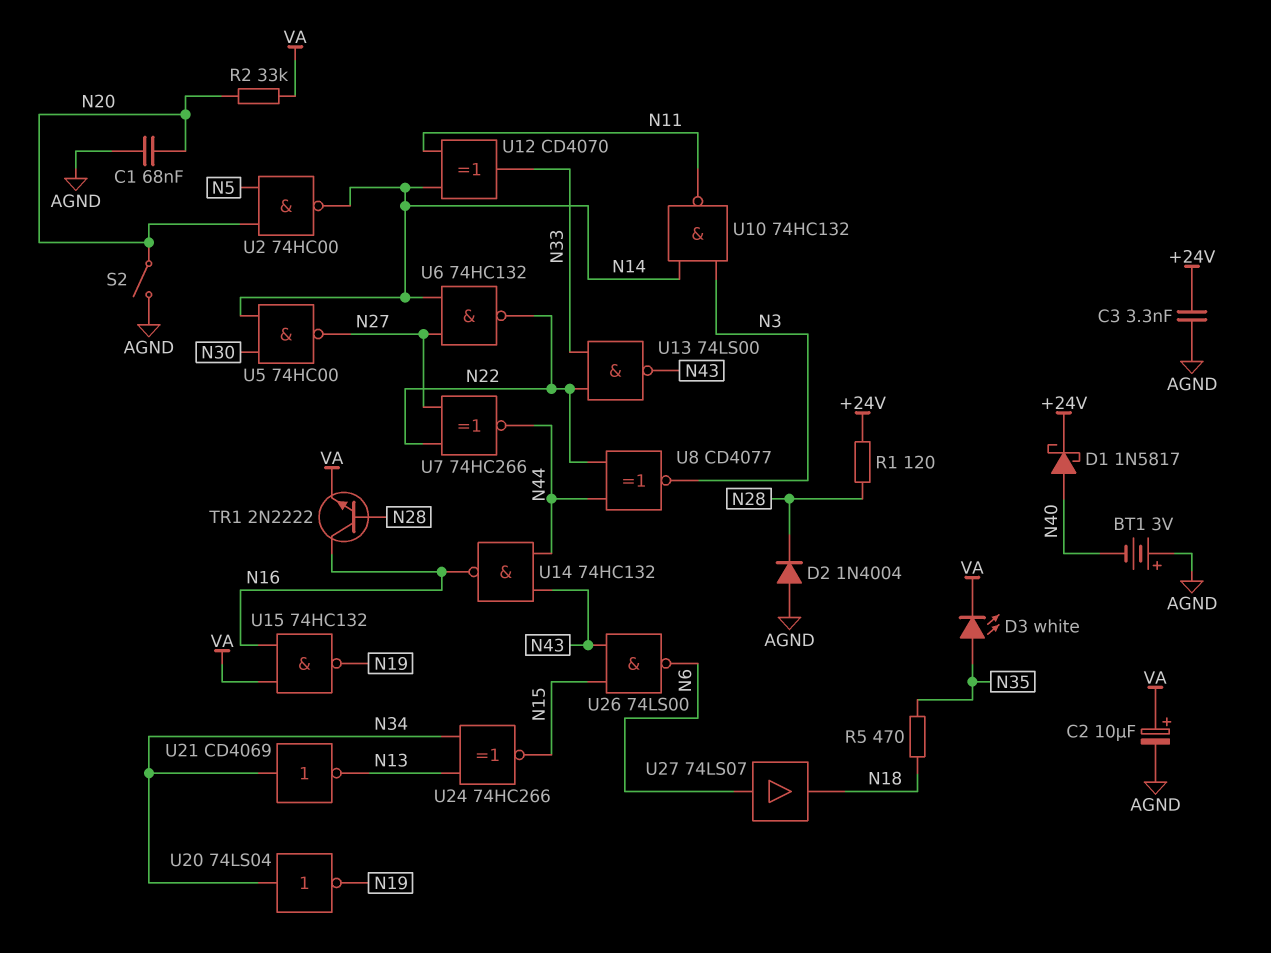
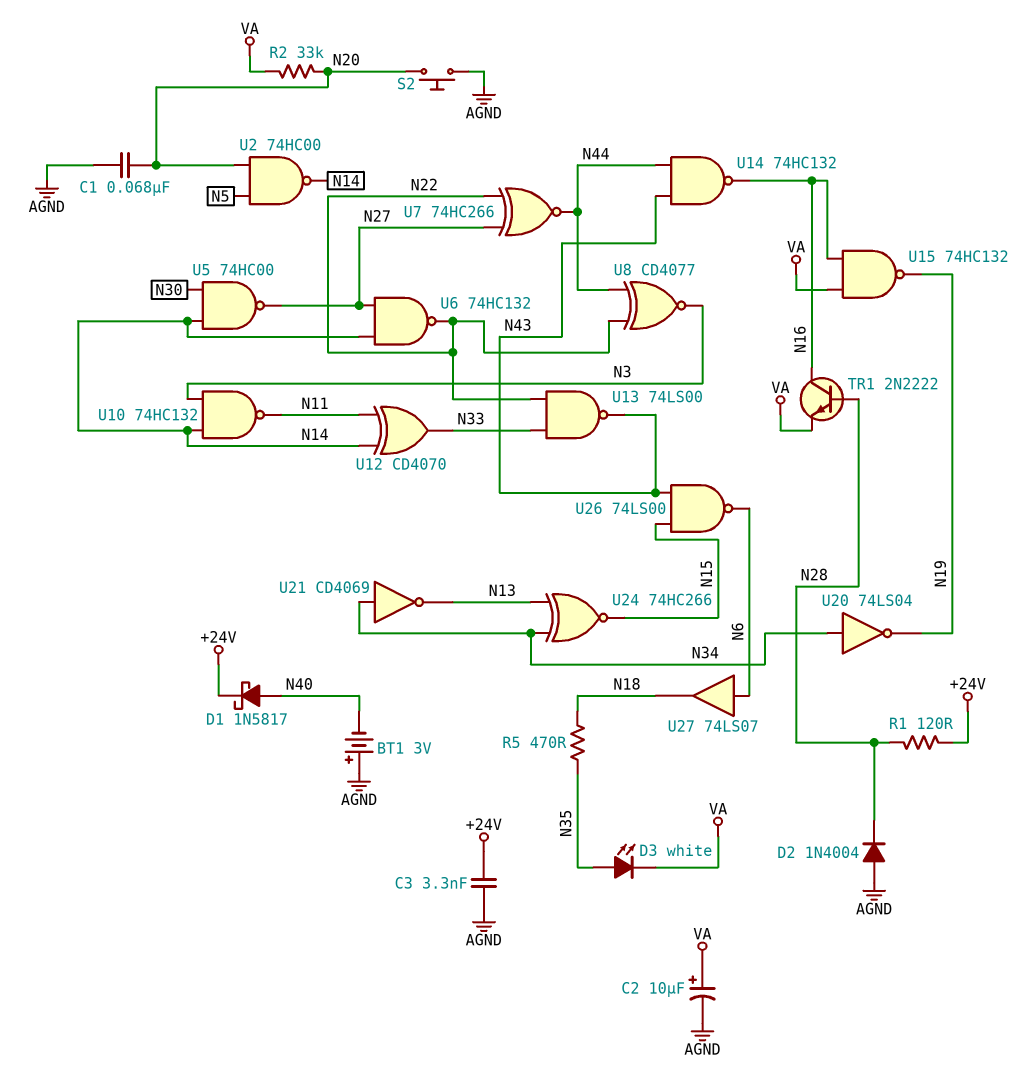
S2: switch (AGND, N20) -> button (AGND, N20)

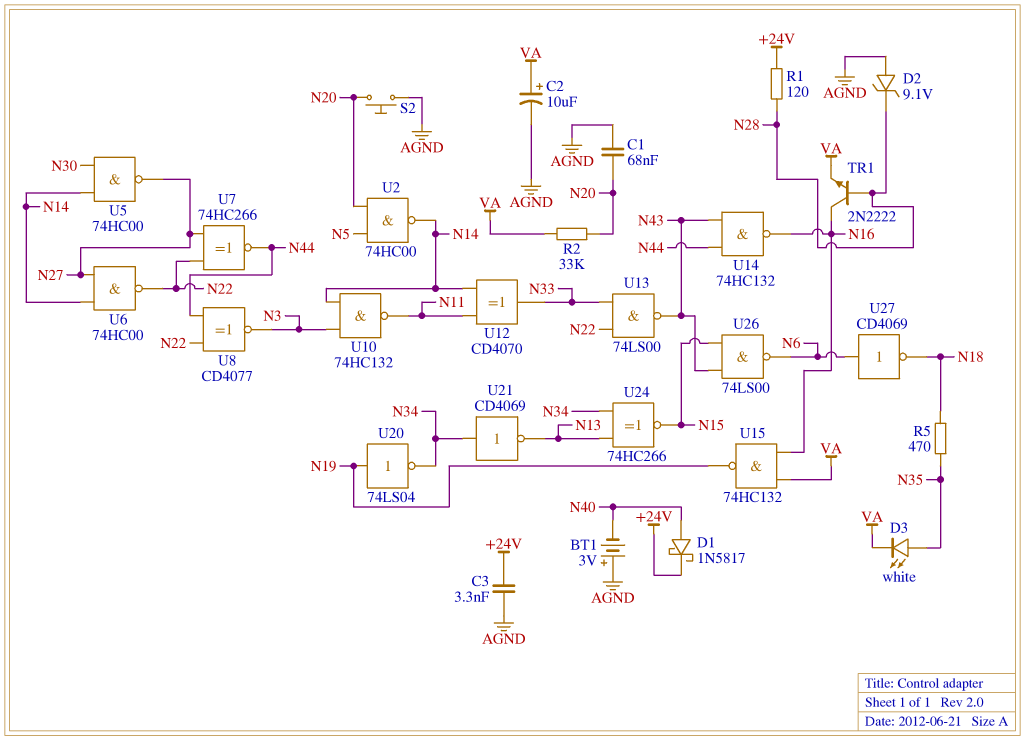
D2: diode 1N4004 (A AGND, K N28) -> zener 9.1V (A AGND, K N28)
U6: NAND 74HC132 (in N14, in N27, out N22) -> NAND 74HC00 (in N14, in N27, out N22)
U20: NOT 74LS04 (in N34, out N19) -> NOT 74LS04 (in N19, out N34)
U27: buffer 74LS07 (in N6, out N18) -> NOT CD4069 (in N6, out N18)

